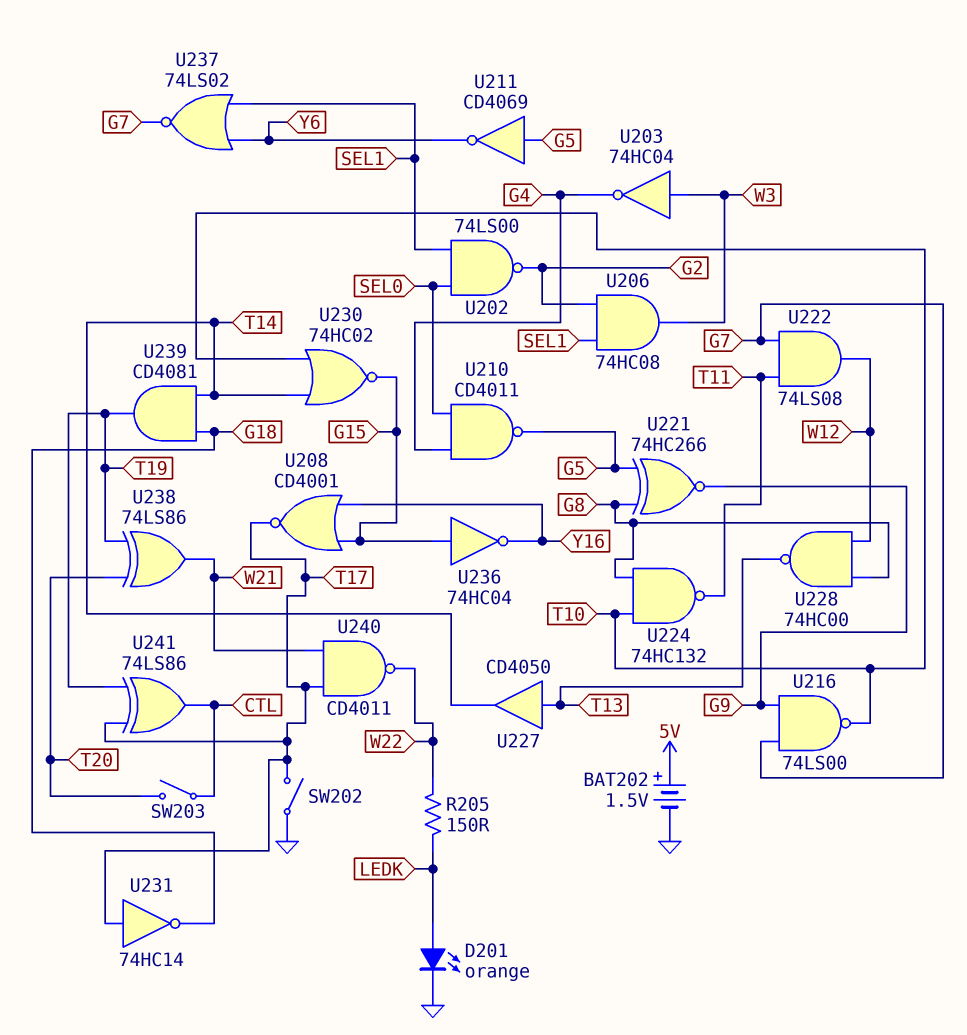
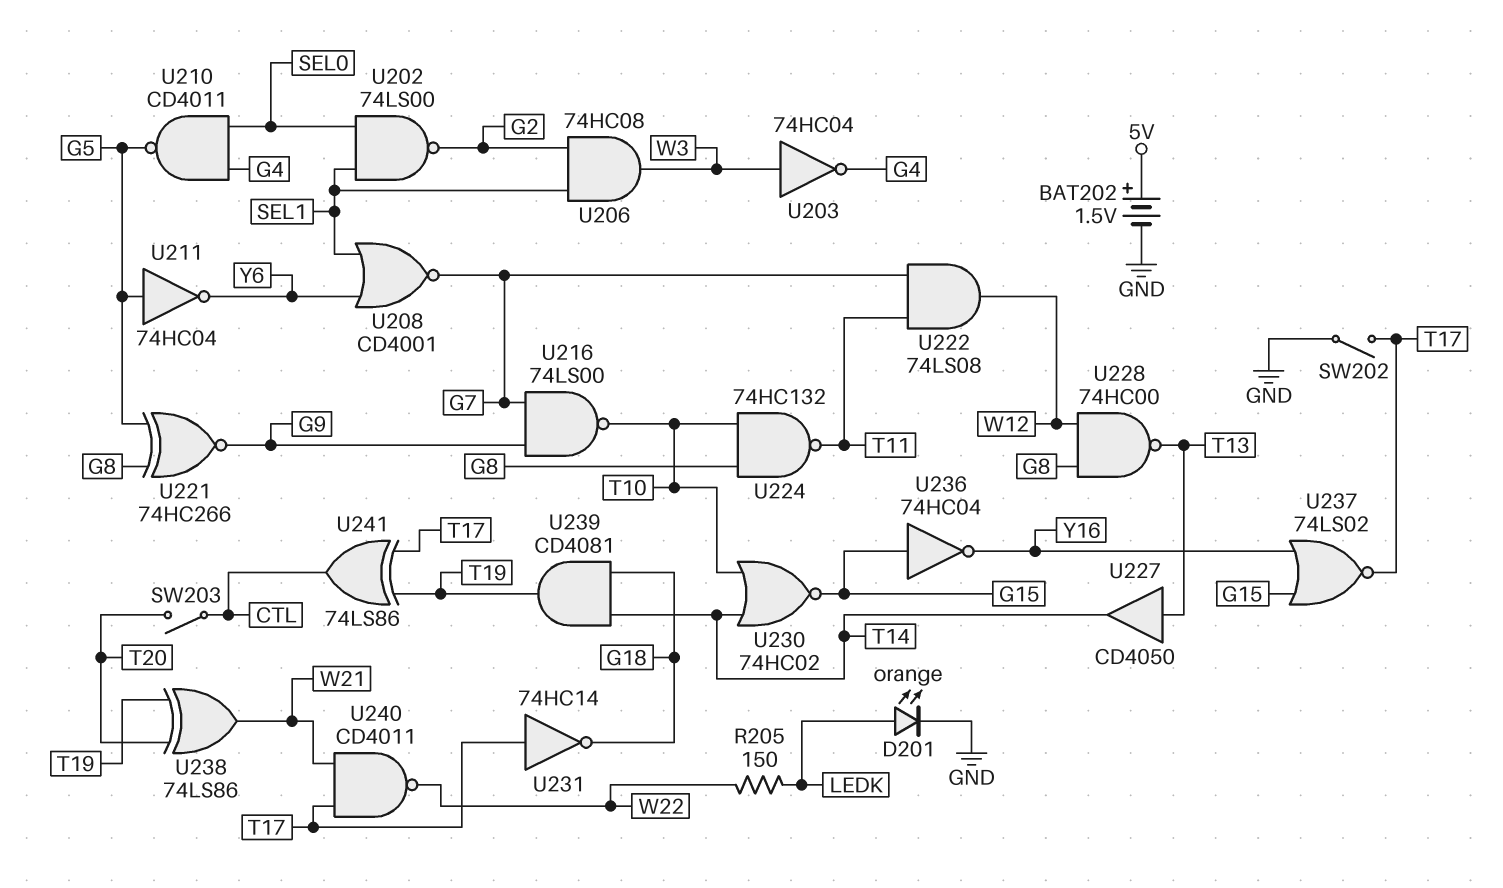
U208: NOR CD4001 (in G15, in Y16, out T17) -> NOR CD4001 (in SEL1, in Y6, out G7)
U211: NOT CD4069 (in G5, out Y6) -> NOT 74HC04 (in G5, out Y6)
U237: NOR 74LS02 (in SEL1, in Y6, out G7) -> NOR 74LS02 (in G15, in Y16, out T17)

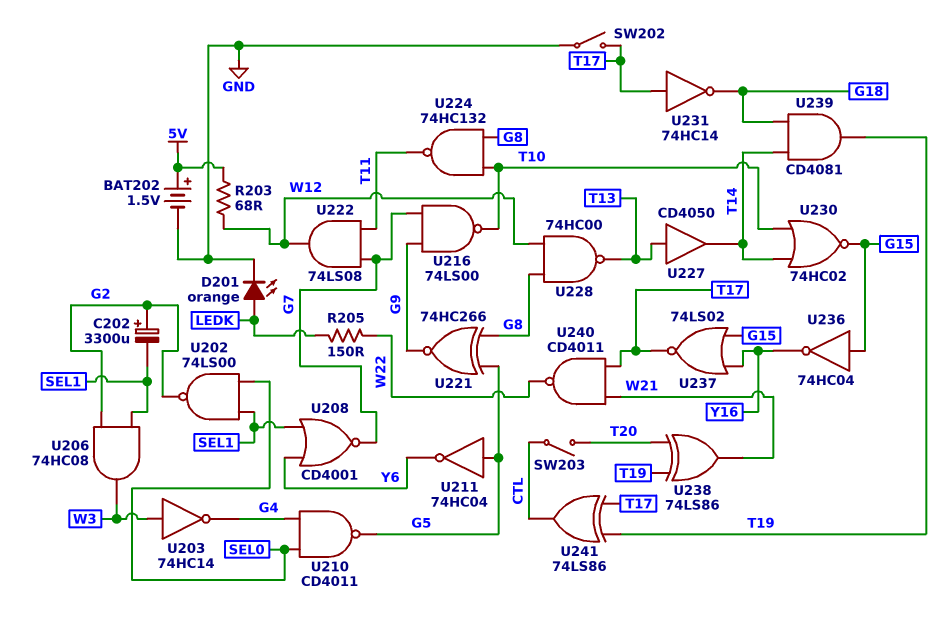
C202: none -> 3300uF (plus G2, minus SEL1)
R203: none -> 68 (5V, W12)
U203: NOT 74HC04 (in W3, out G4) -> NOT 74HC14 (in W3, out G4)

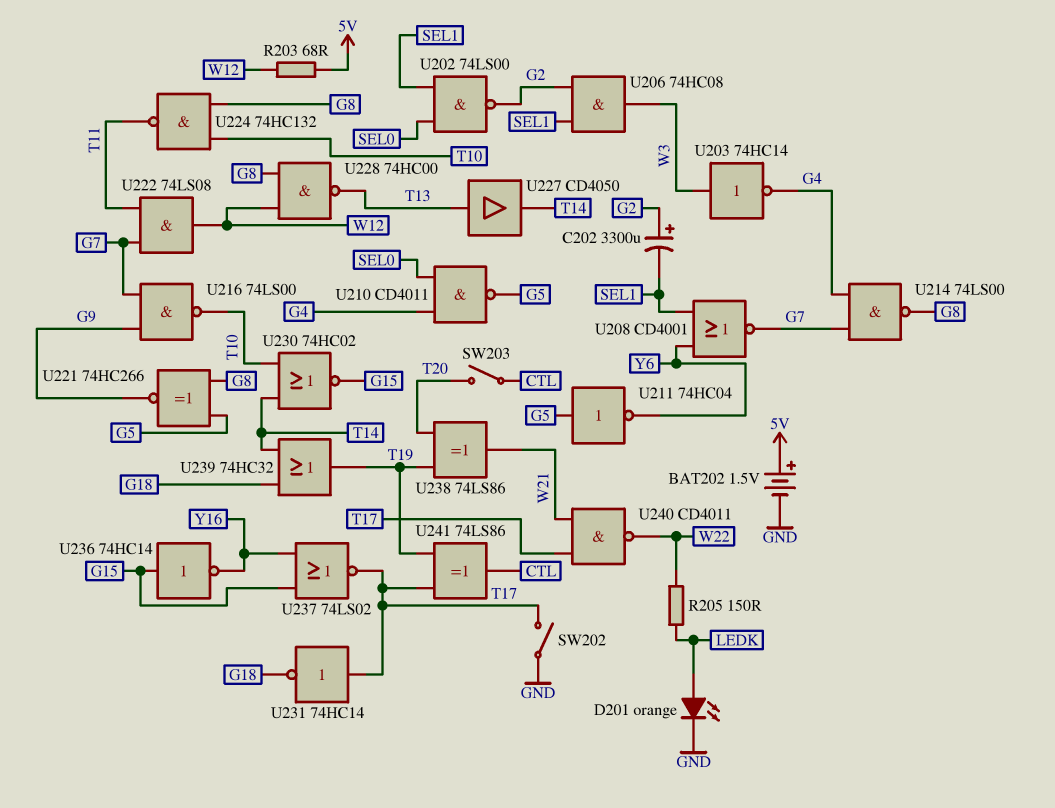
U214: none -> NAND 74LS00 (in G4, in G7, out G8)
U236: NOT 74HC04 (in G15, out Y16) -> NOT 74HC14 (in G15, out Y16)
U239: AND CD4081 (in G18, in T14, out T19) -> OR 74HC32 (in G18, in T14, out T19)

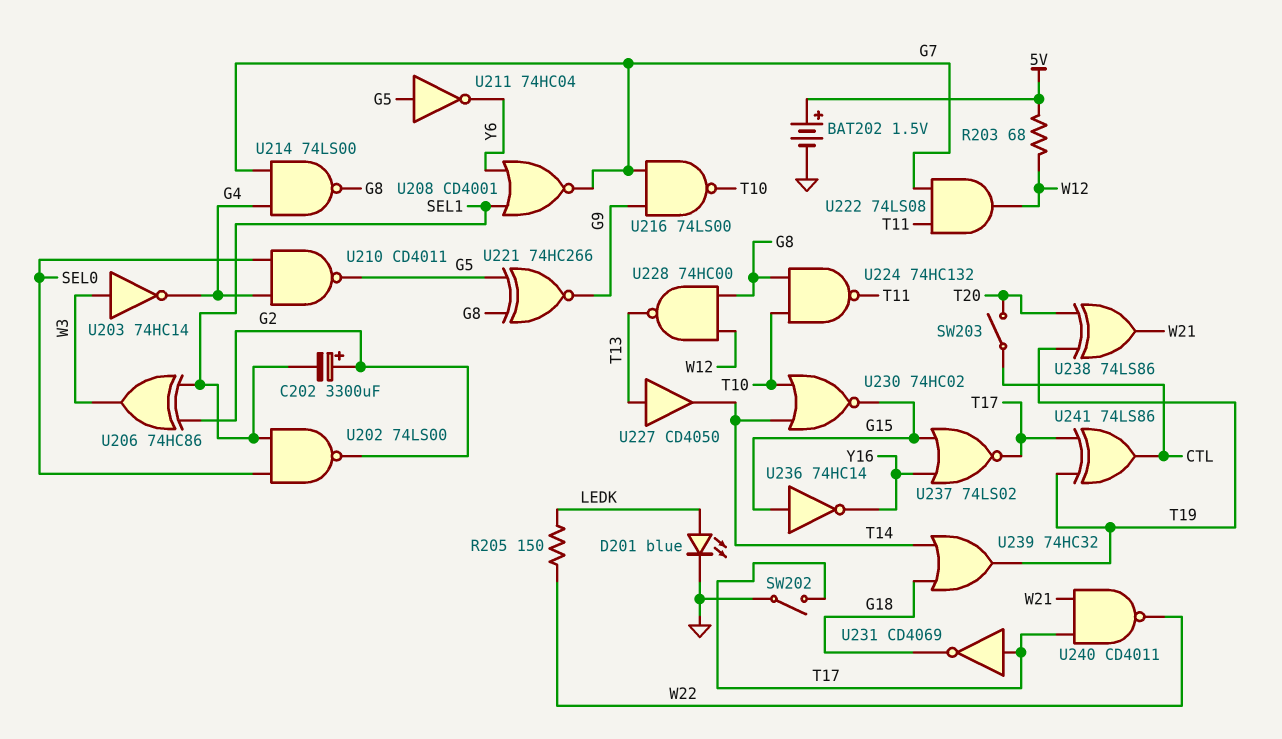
D201: LED orange (A LEDK, K GND) -> LED blue (A LEDK, K GND)
U206: AND 74HC08 (in G2, in SEL1, out W3) -> XOR 74HC86 (in G2, in SEL1, out W3)
U231: NOT 74HC14 (in T17, out G18) -> NOT CD4069 (in T17, out G18)

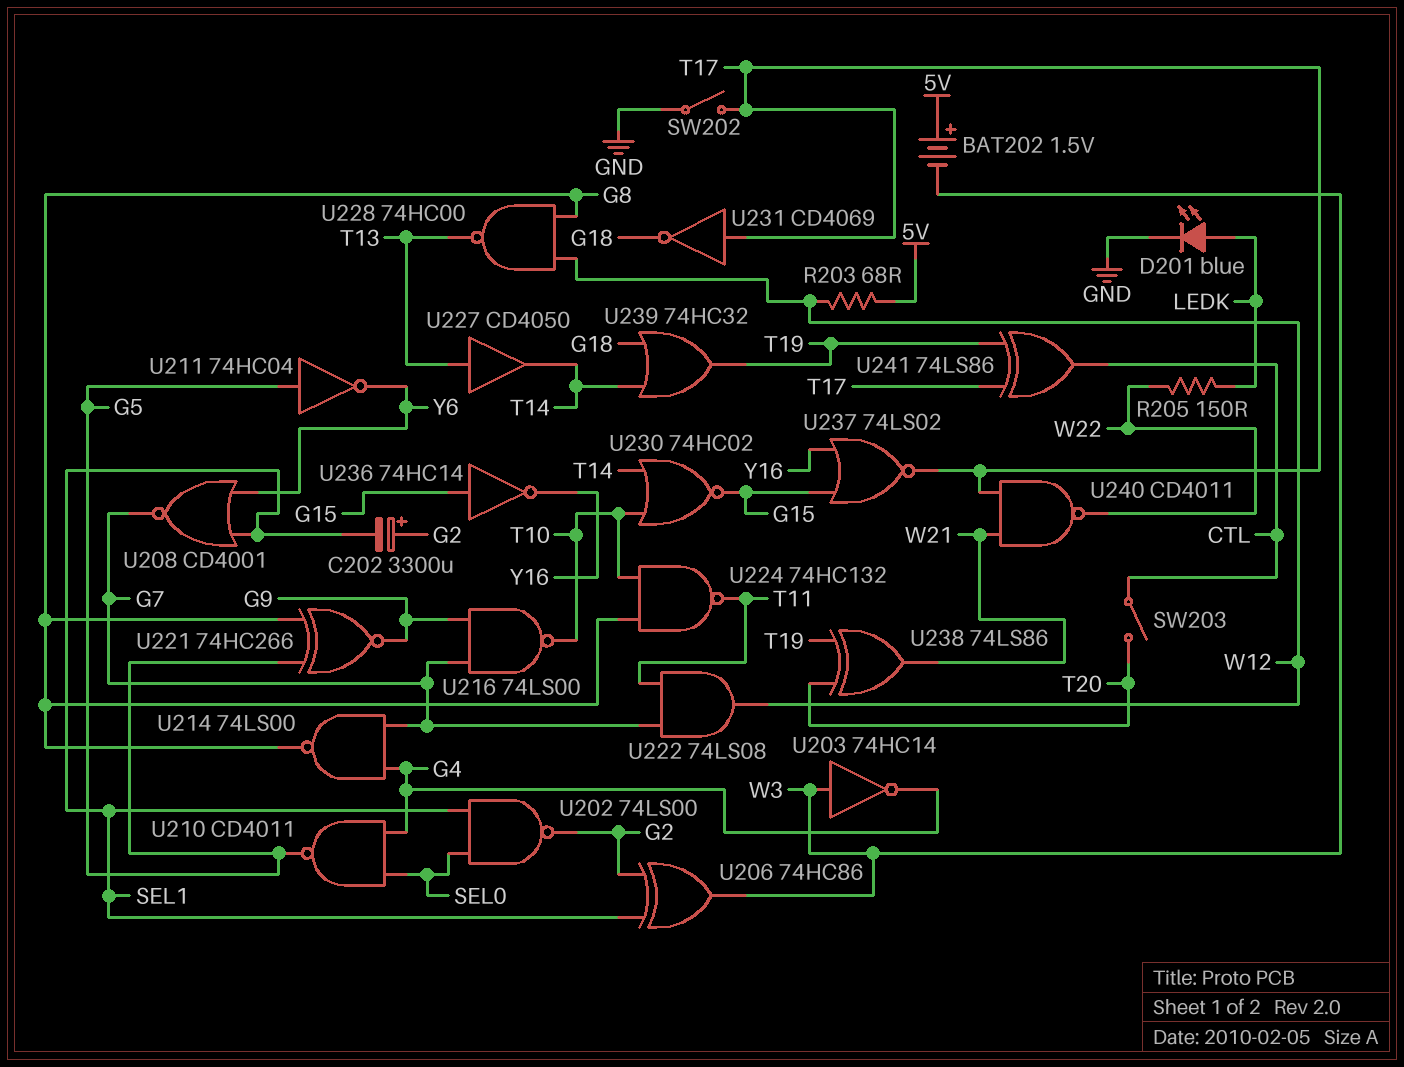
BAT202: 1.5V (plus 5V, minus GND) -> 1.5V (plus 5V, minus W3)

